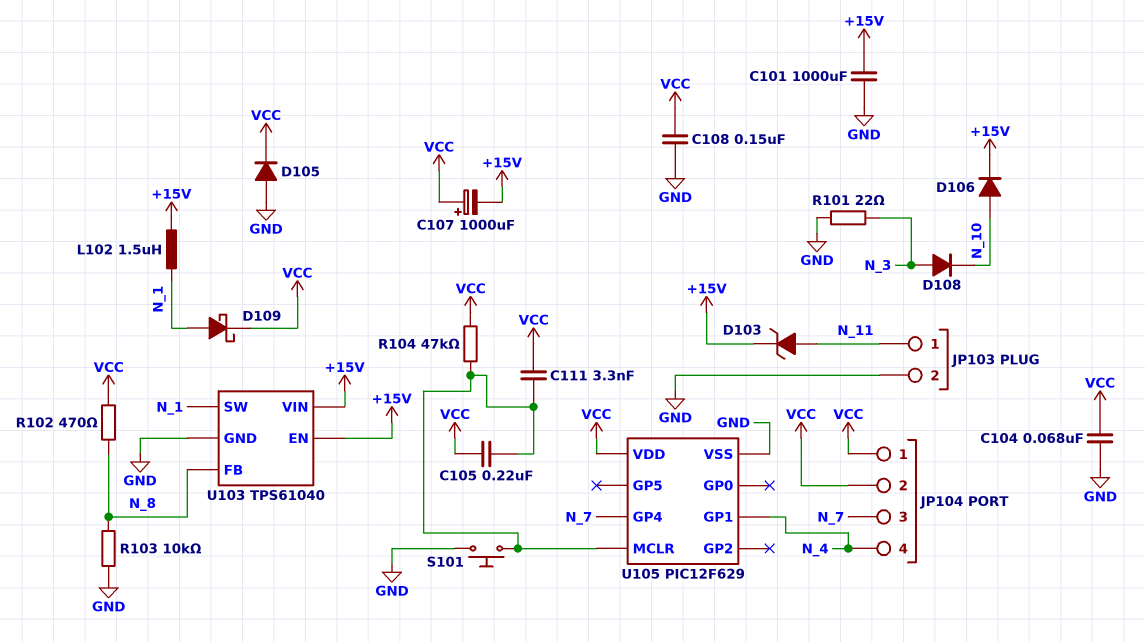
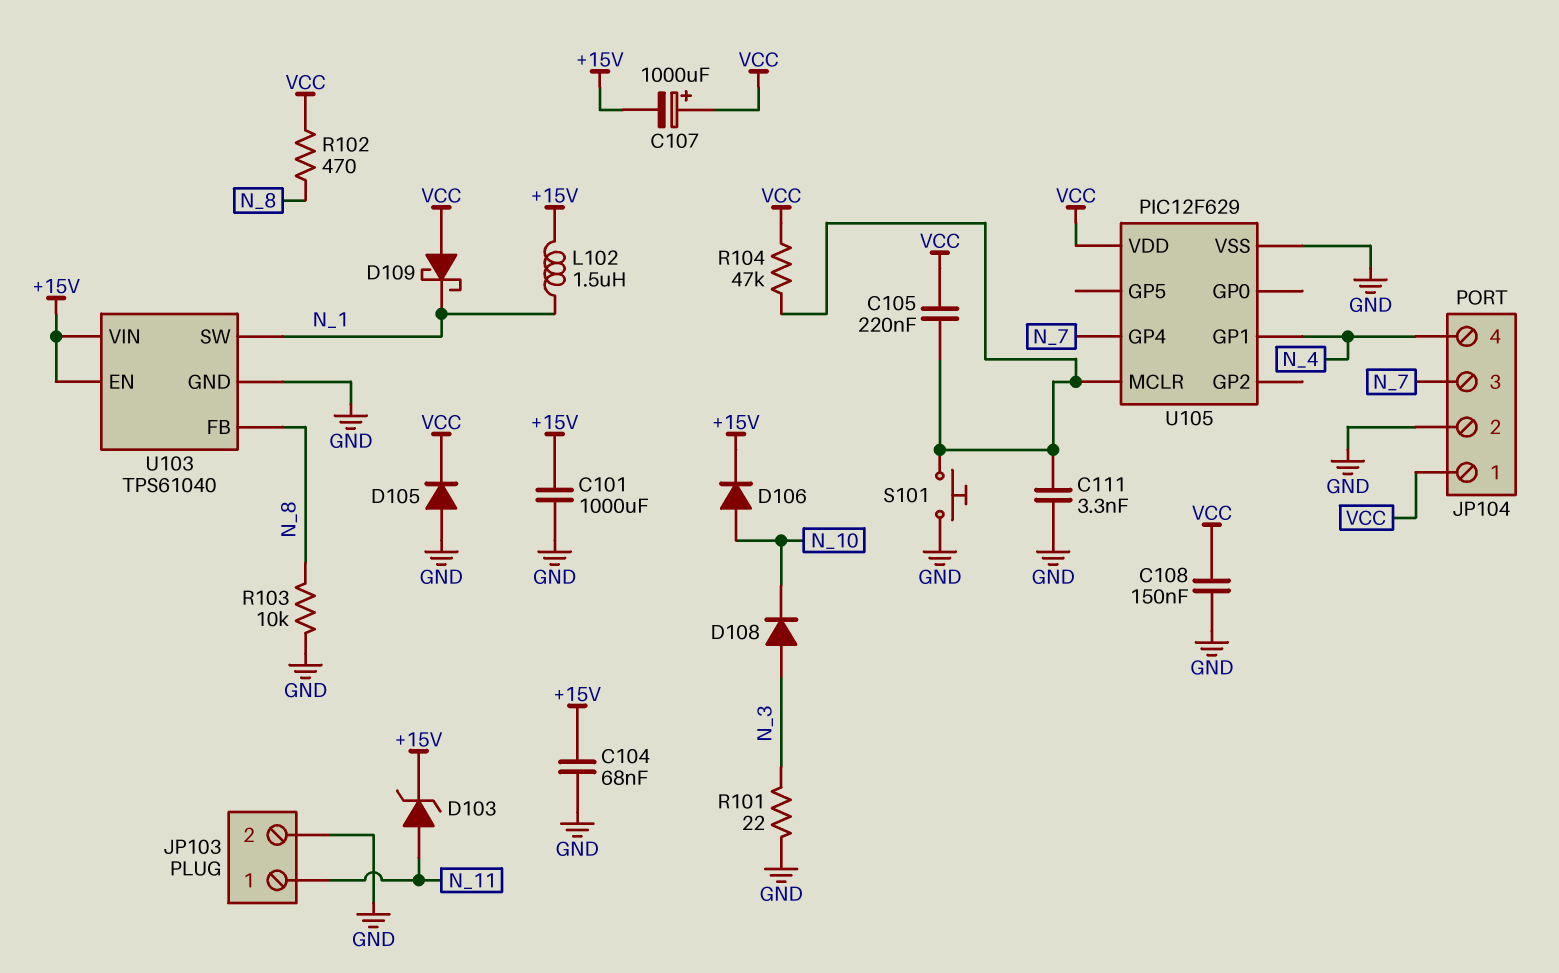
C104: 68nF (GND, VCC) -> 68nF (+15V, GND)
C111: 3.3nF (U105/MCLR, VCC) -> 3.3nF (GND, U105/MCLR)
D109: schottky (A N_1, K VCC) -> schottky (A VCC, K N_1)
JP104 pin 2: VCC -> GND

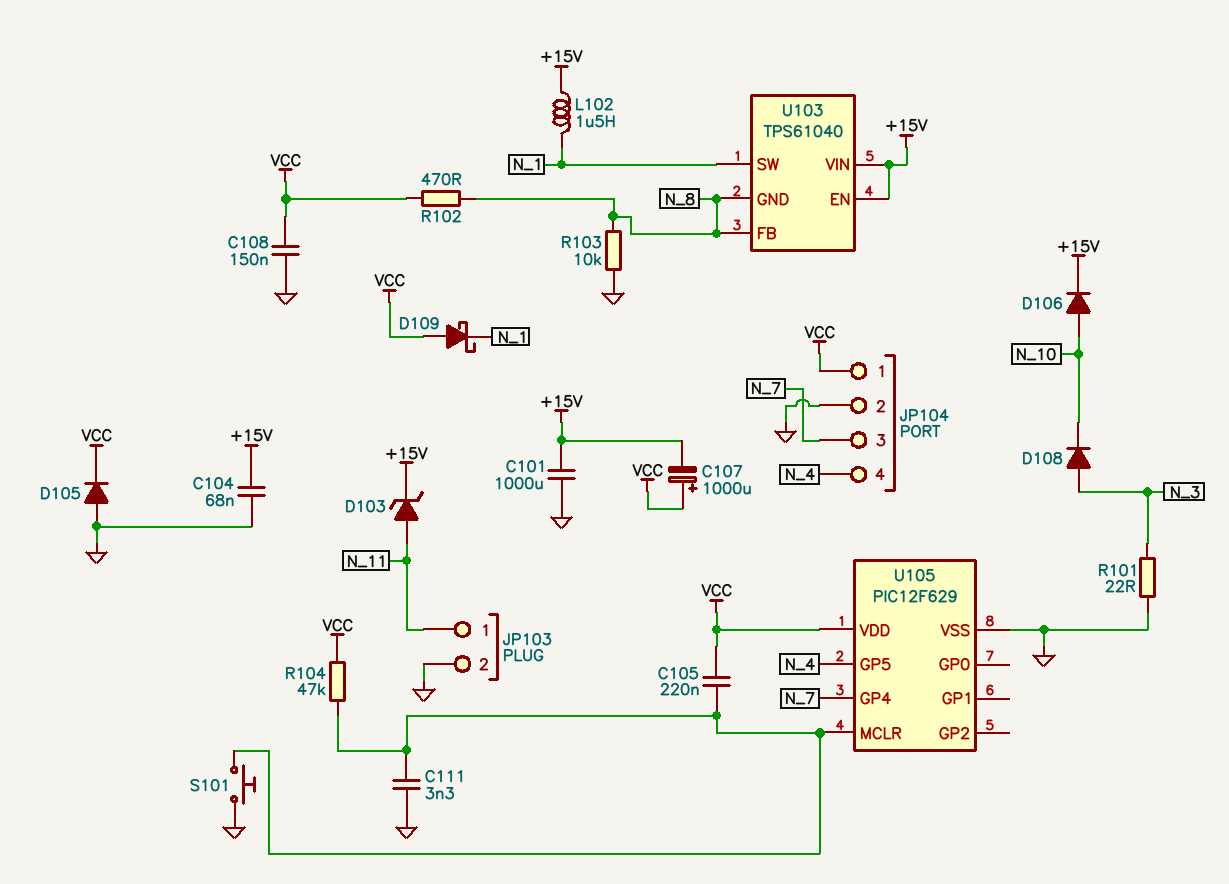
U103 pin GND: GND -> N_8
U105 pin GP1: N_4 -> none
U105 pin GP5: none -> N_4

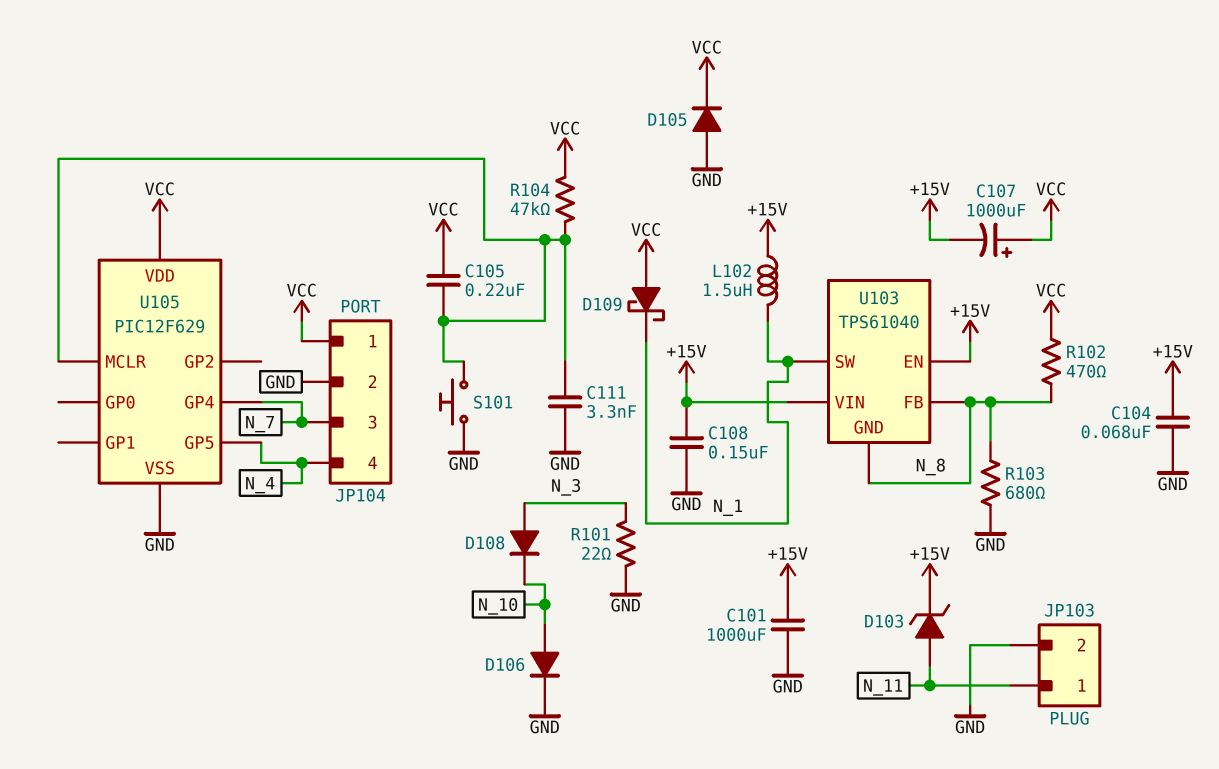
C108: 150nF (GND, VCC) -> 150nF (+15V, GND)
D106: diode (A N_10, K +15V) -> diode (A N_10, K GND)
R103: 10k (GND, N_8) -> 680 (GND, N_8)

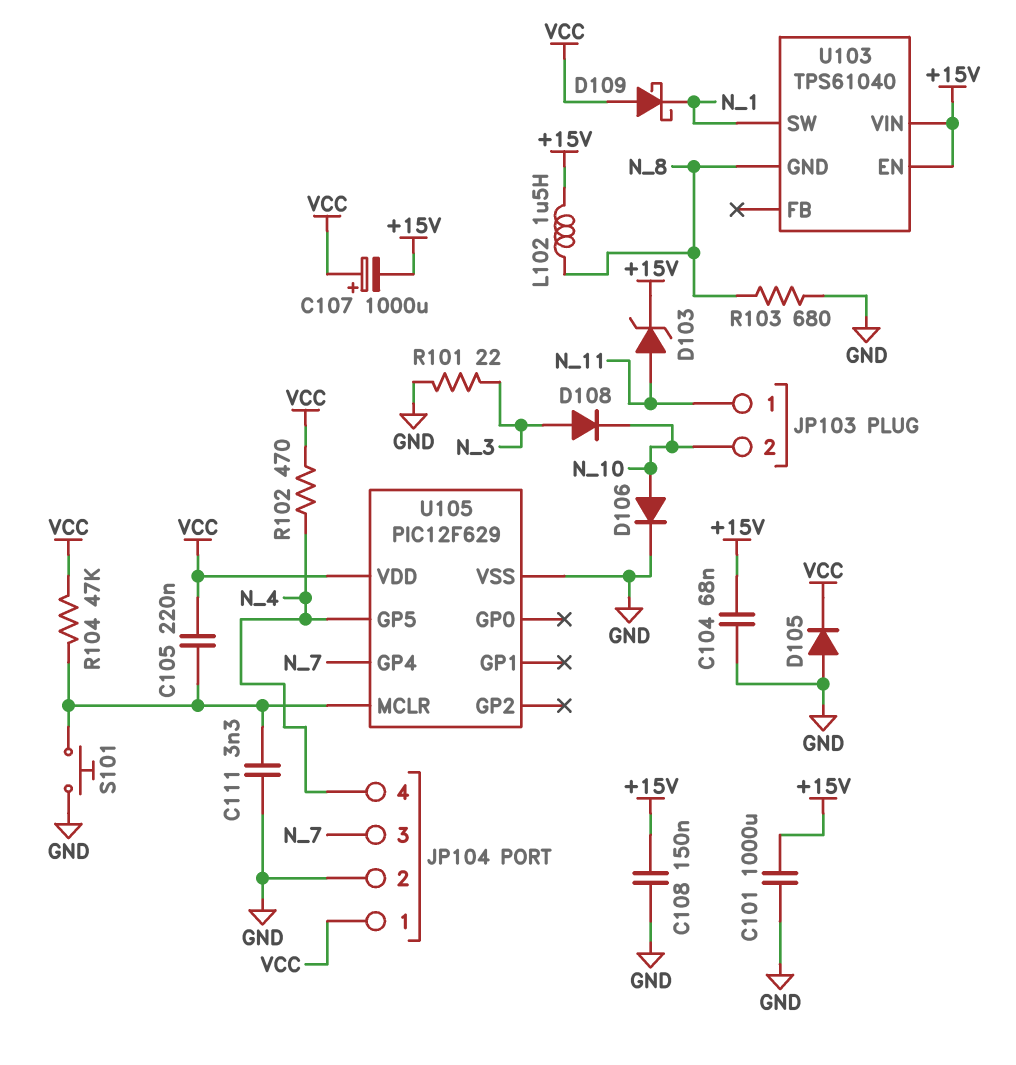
JP103 pin 2: GND -> N_10
L102: 1.5uH (+15V, N_1) -> 1.5uH (+15V, N_8)
R102: 470 (N_8, VCC) -> 470 (N_4, VCC)
U103 pin FB: N_8 -> none

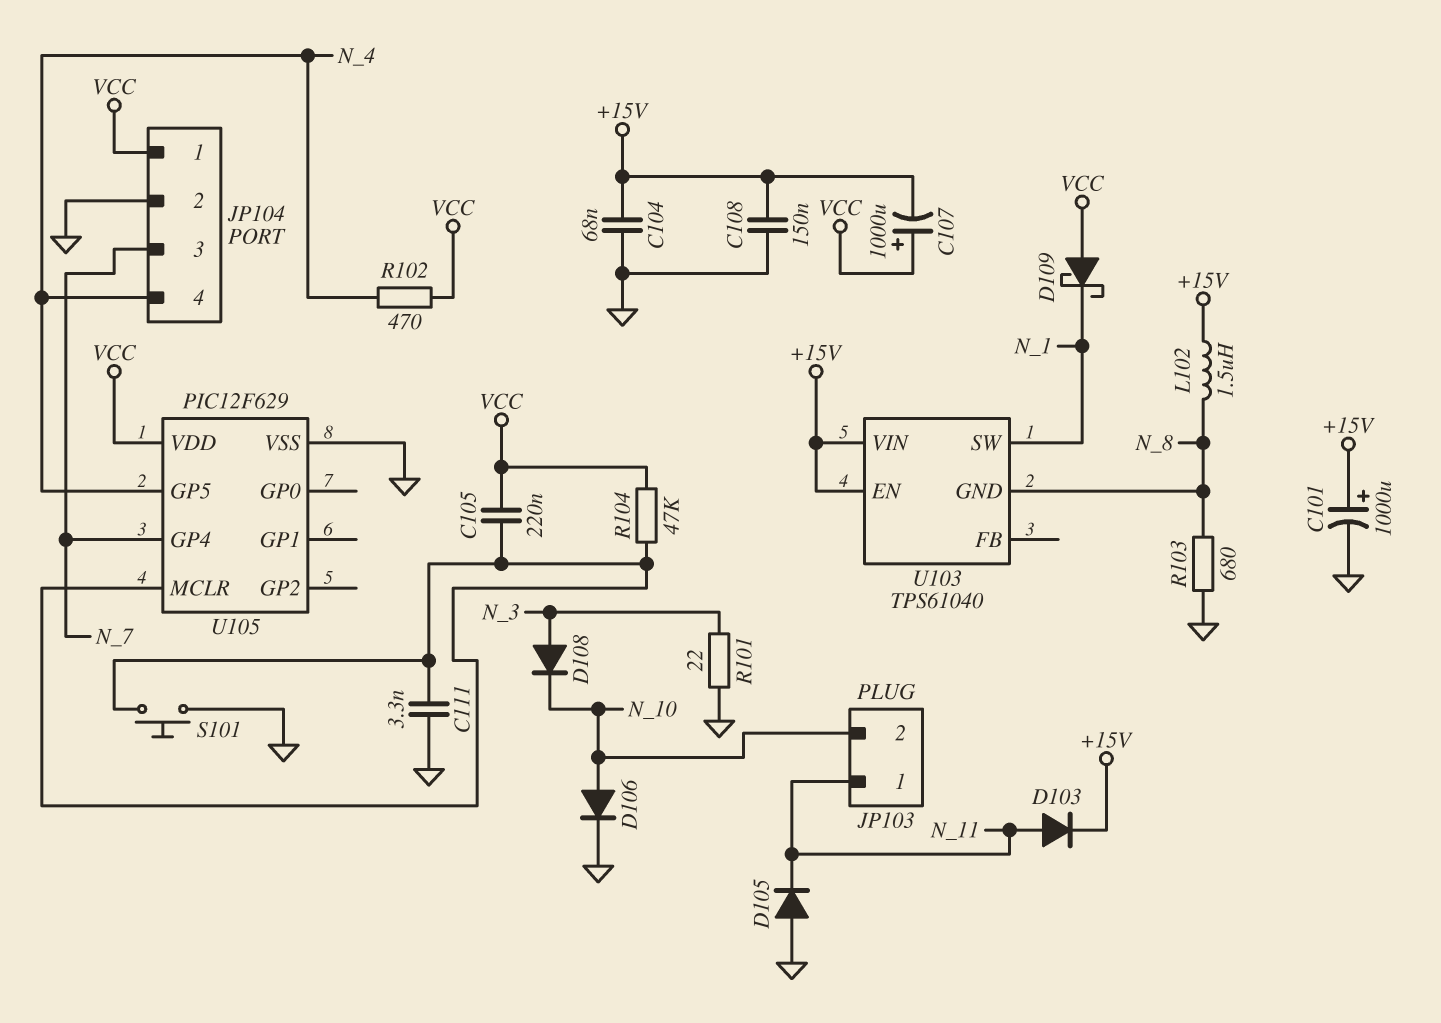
C101: 1000uF (+15V, GND) -> 1000uF (plus +15V, minus GND)
D103: zener (A N_11, K +15V) -> diode (A N_11, K +15V)
D105: diode (A GND, K VCC) -> diode (A GND, K N_11)

